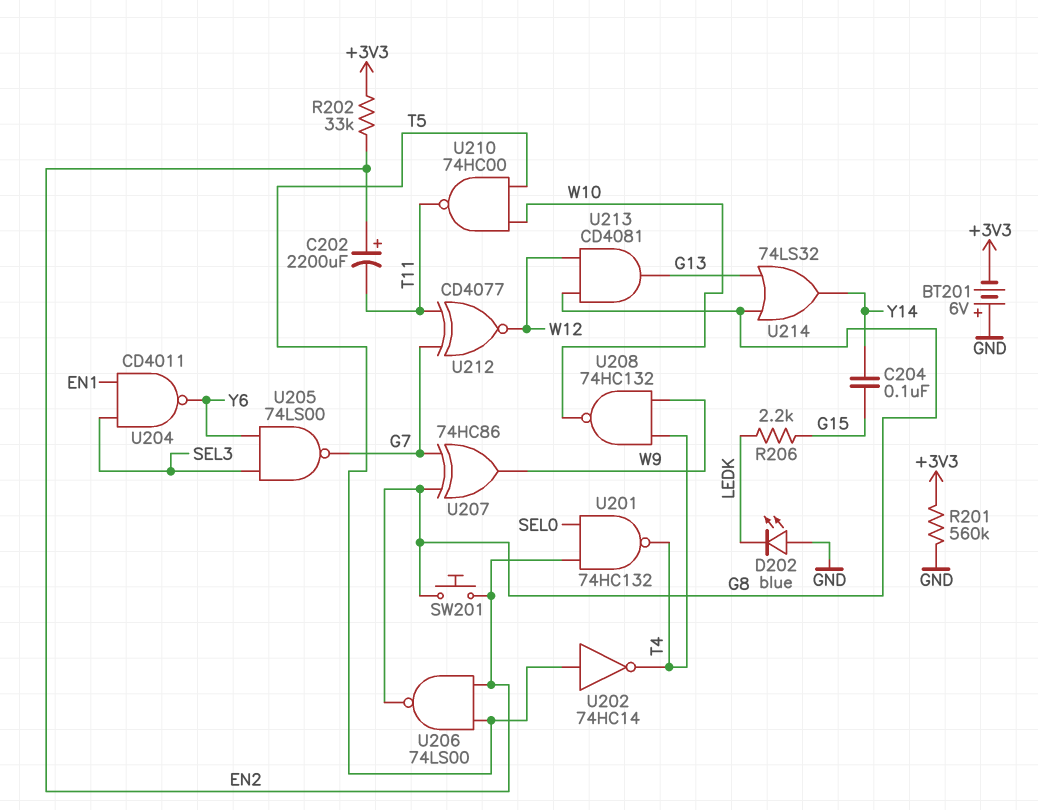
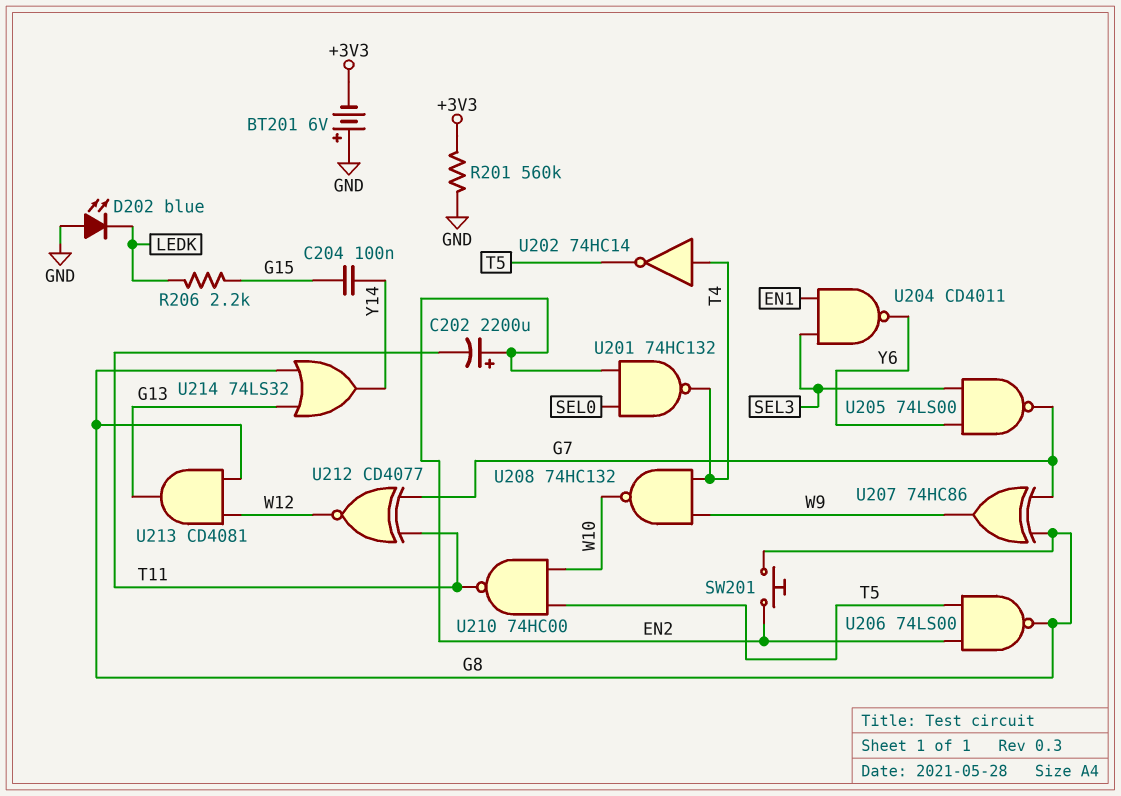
R202: 33k (+3V3, EN2) -> none
U202: NOT 74HC14 (in T5, out T4) -> NOT 74HC14 (in T4, out T5)

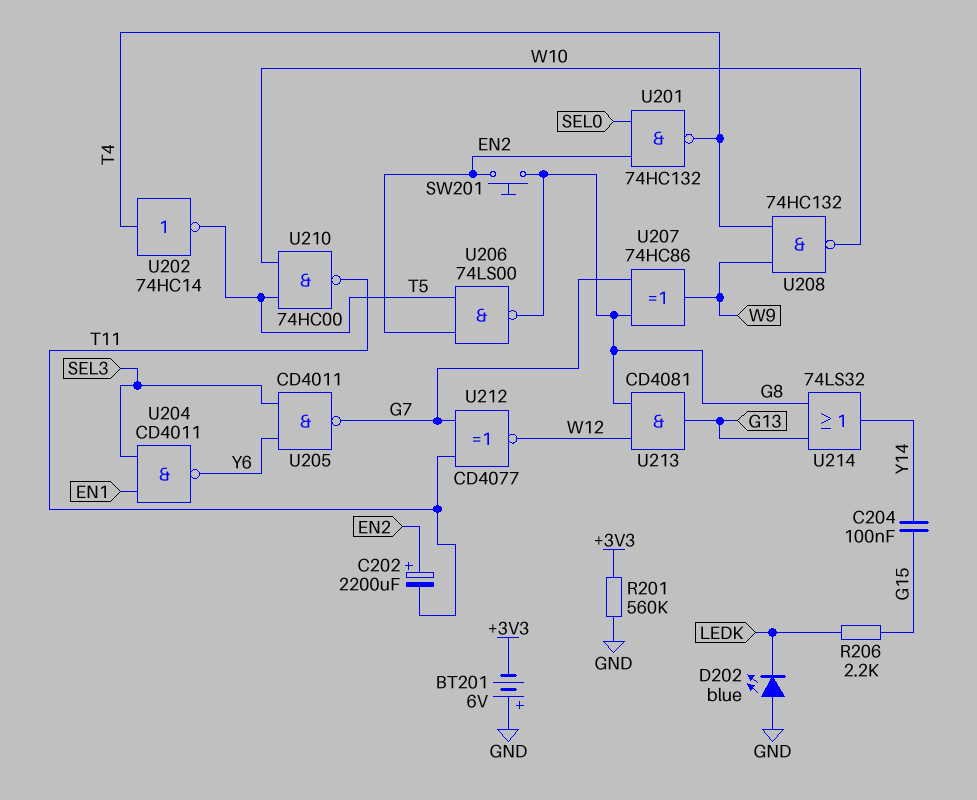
U205: NAND 74LS00 (in SEL3, in Y6, out G7) -> NAND CD4011 (in SEL3, in Y6, out G7)

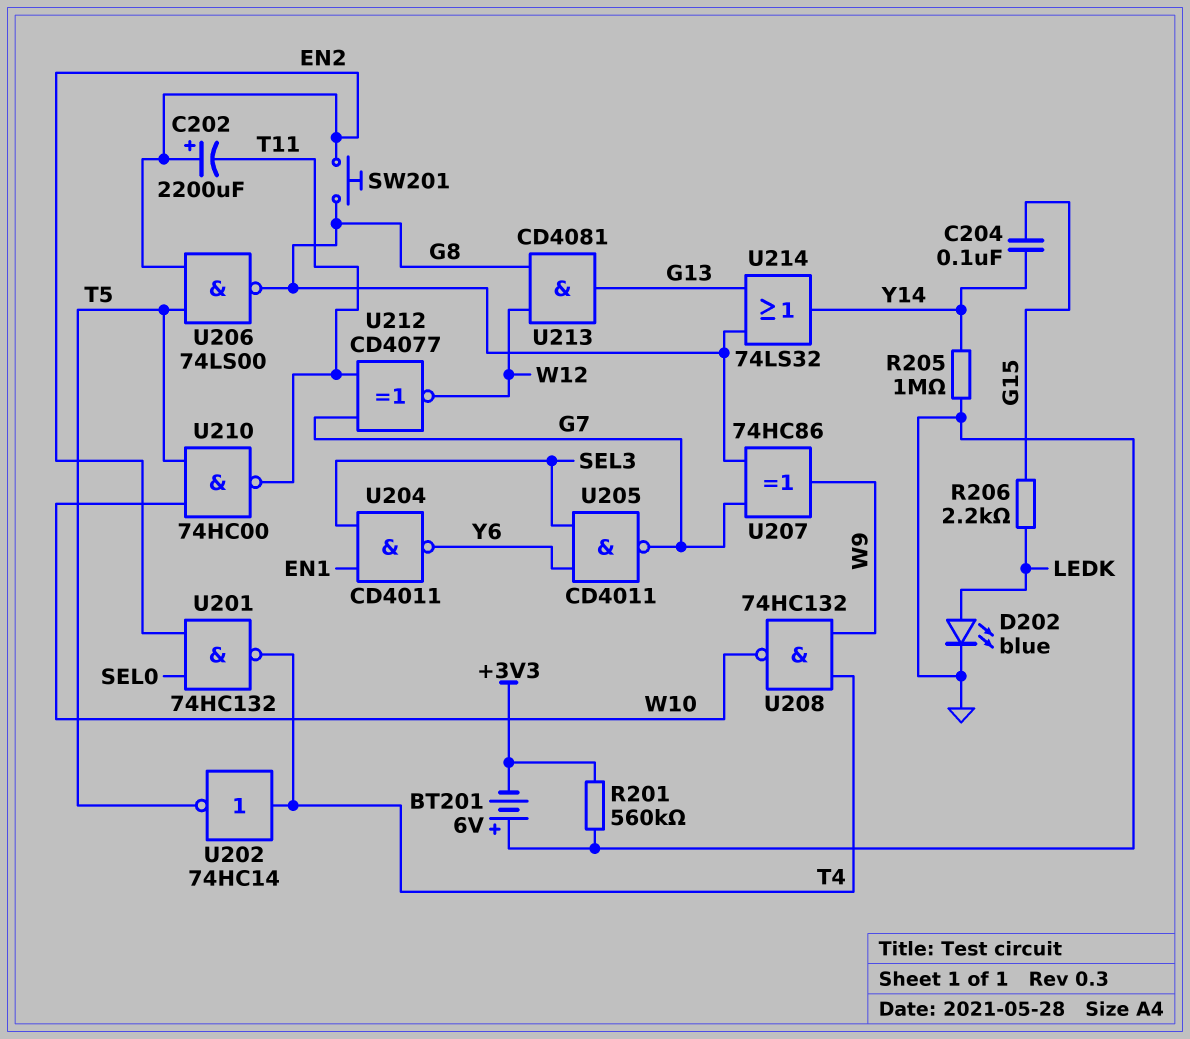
D202: LED blue (A GND, K LEDK) -> LED blue (A LEDK, K GND)
R205: none -> 1M (GND, Y14)

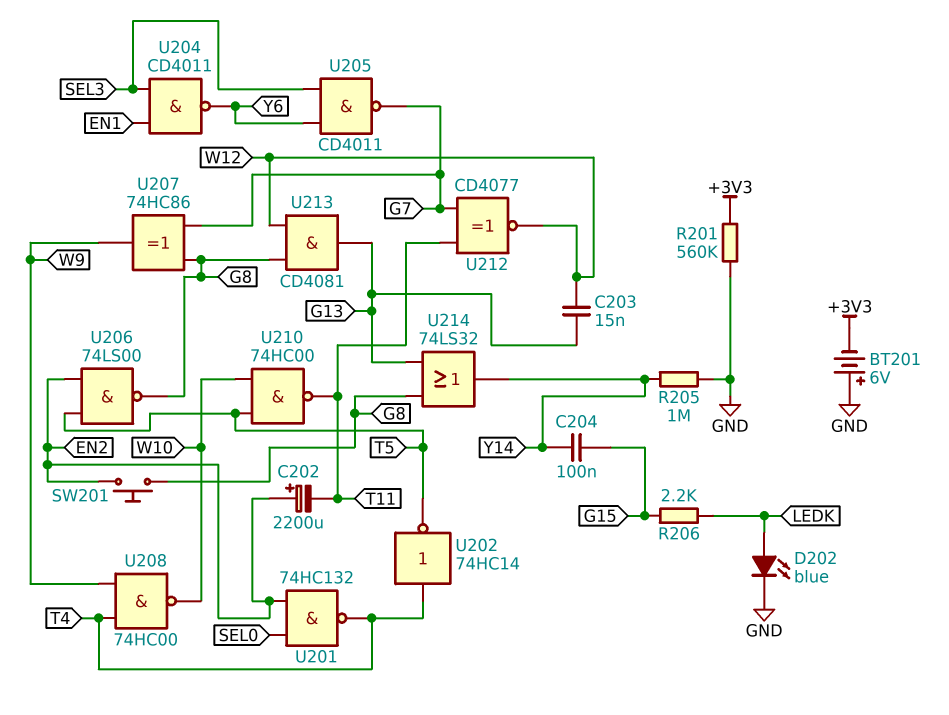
C203: none -> 15nF (G13, W12)
U208: NAND 74HC132 (in T4, in W9, out W10) -> NAND 74HC00 (in T4, in W9, out W10)

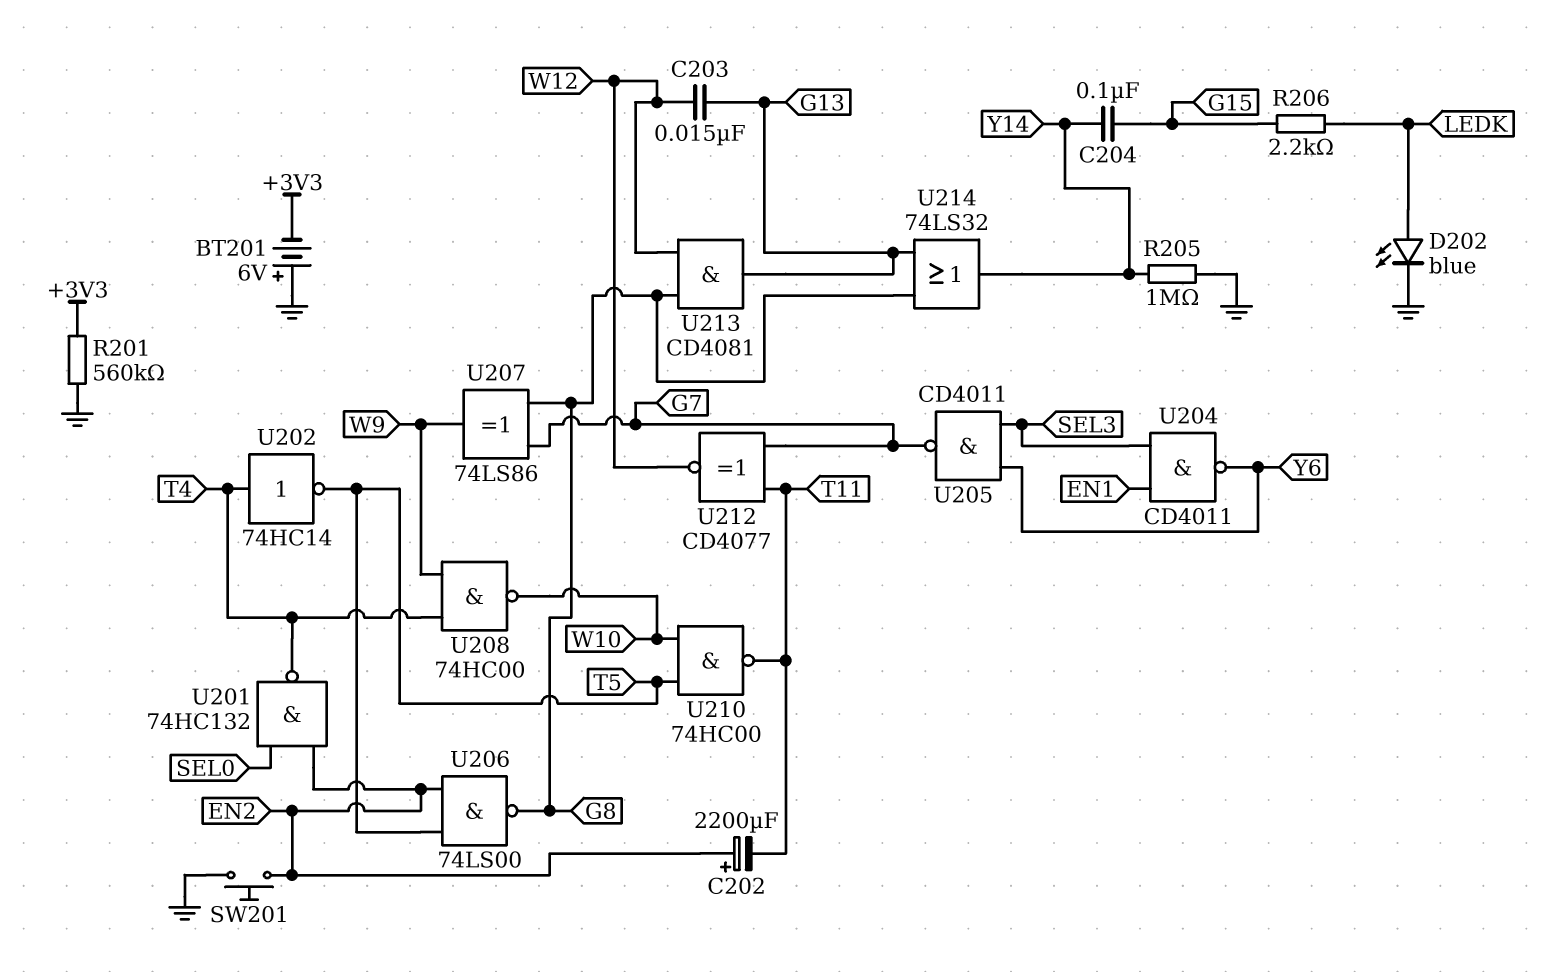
SW201: button (EN2, G8) -> button (EN2, GND)
U207: XOR 74HC86 (in G7, in G8, out W9) -> XOR 74LS86 (in G7, in G8, out W9)

